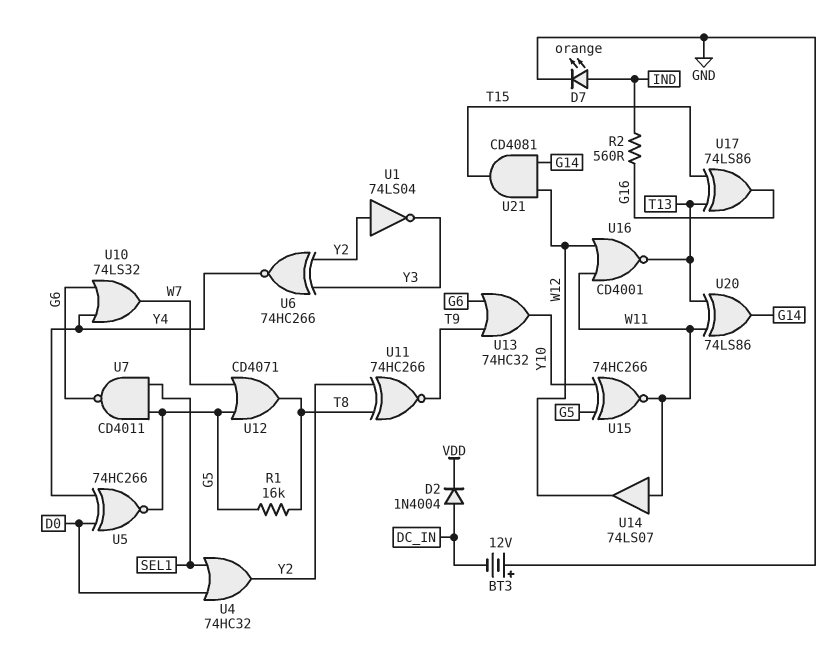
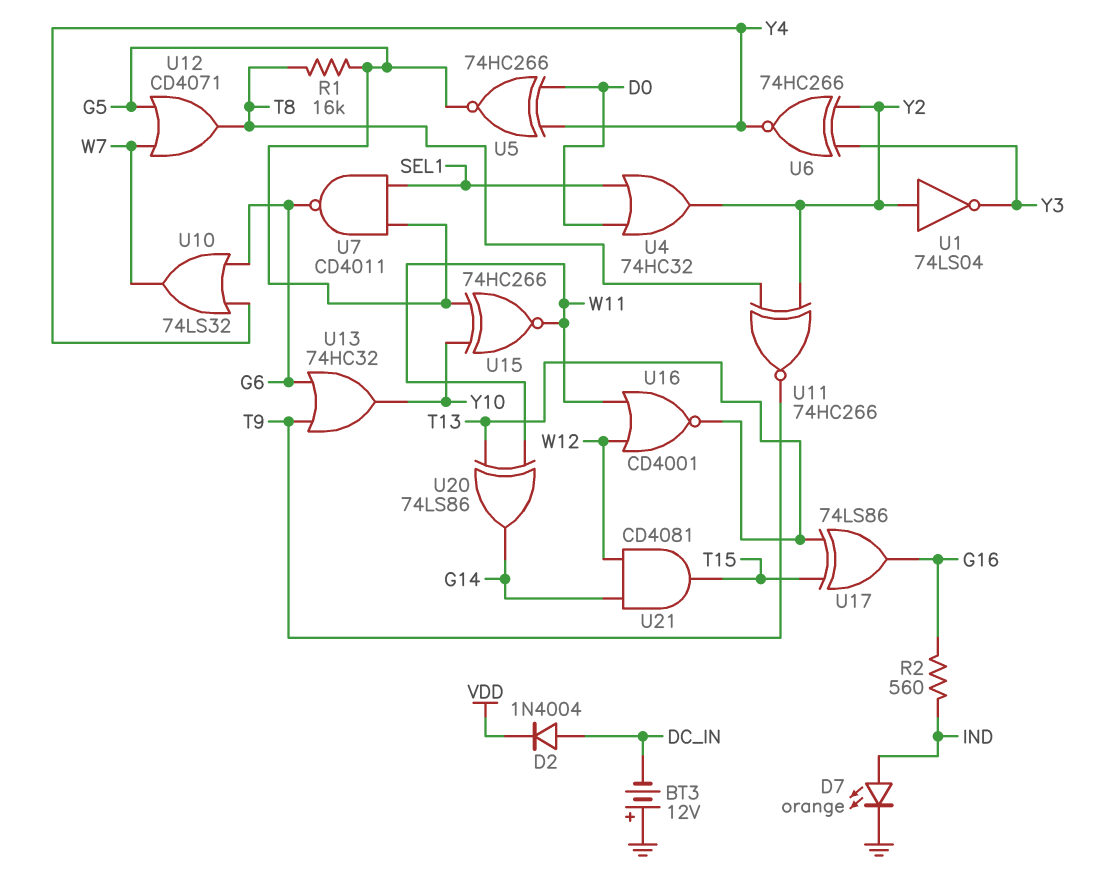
U14: buffer 74LS07 (in W11, out W12) -> none

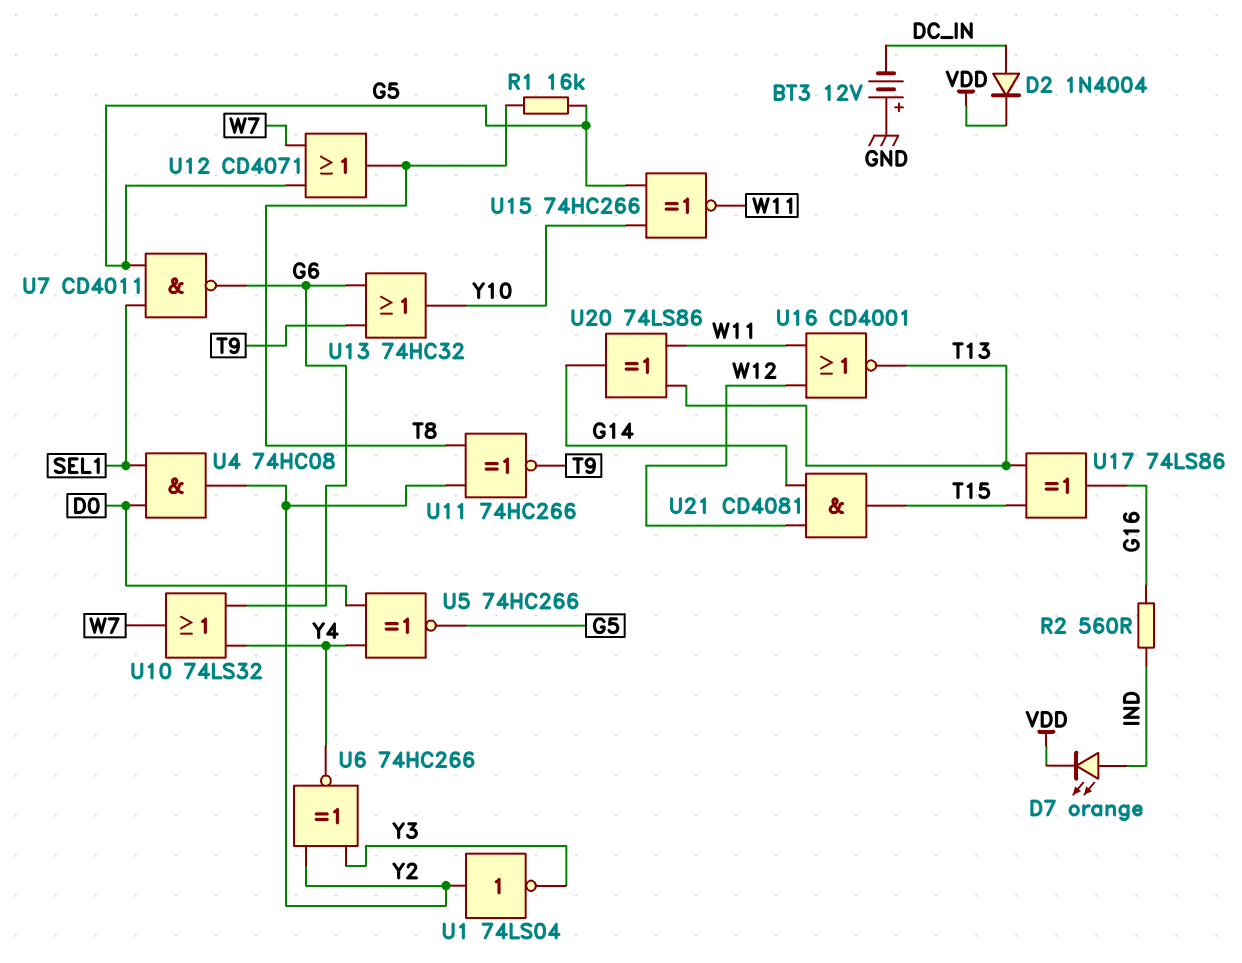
D7: LED orange (A IND, K GND) -> LED orange (A IND, K VDD)
U4: OR 74HC32 (in D0, in SEL1, out Y2) -> AND 74HC08 (in D0, in SEL1, out Y2)

